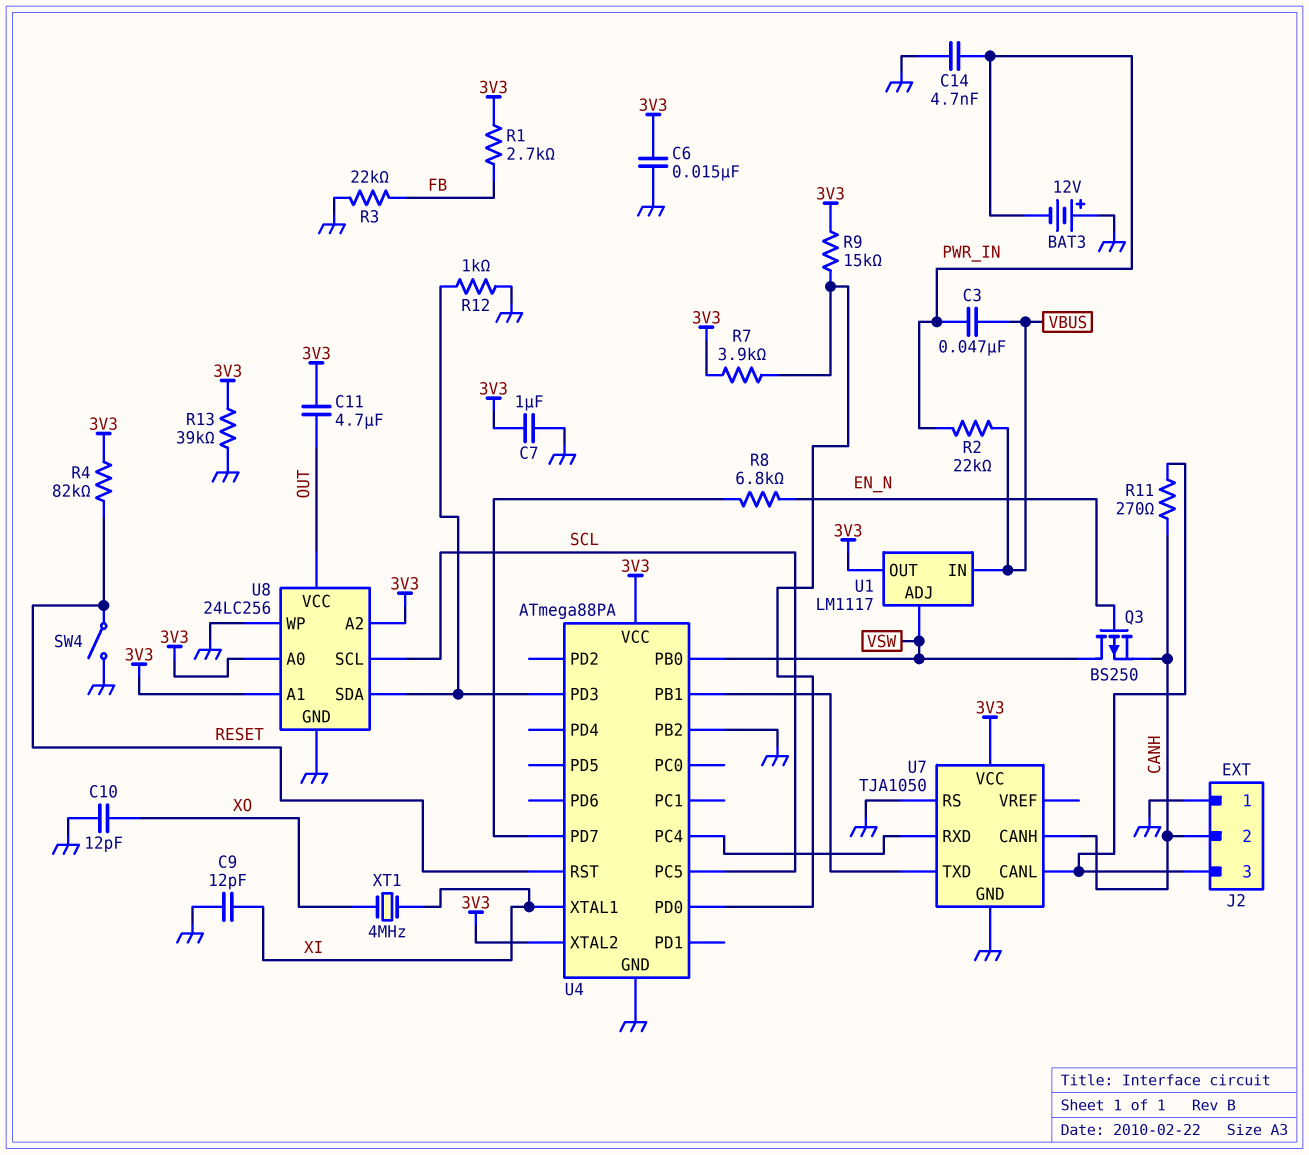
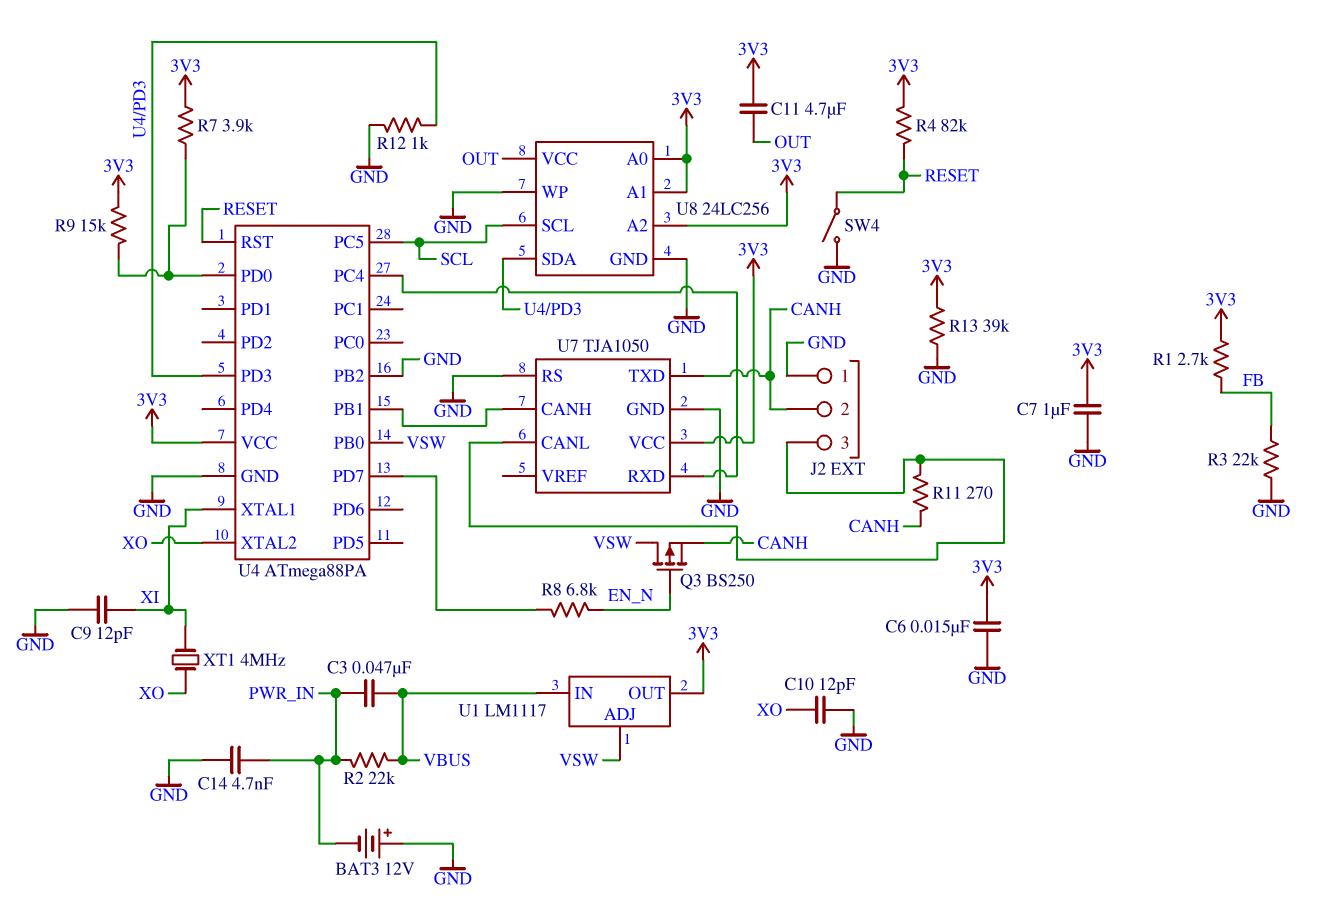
U4 pin XTAL2: 3V3 -> XO
U7 pin CANH: CANH -> U4/PB1
U7 pin TXD: U4/PB1 -> CANH

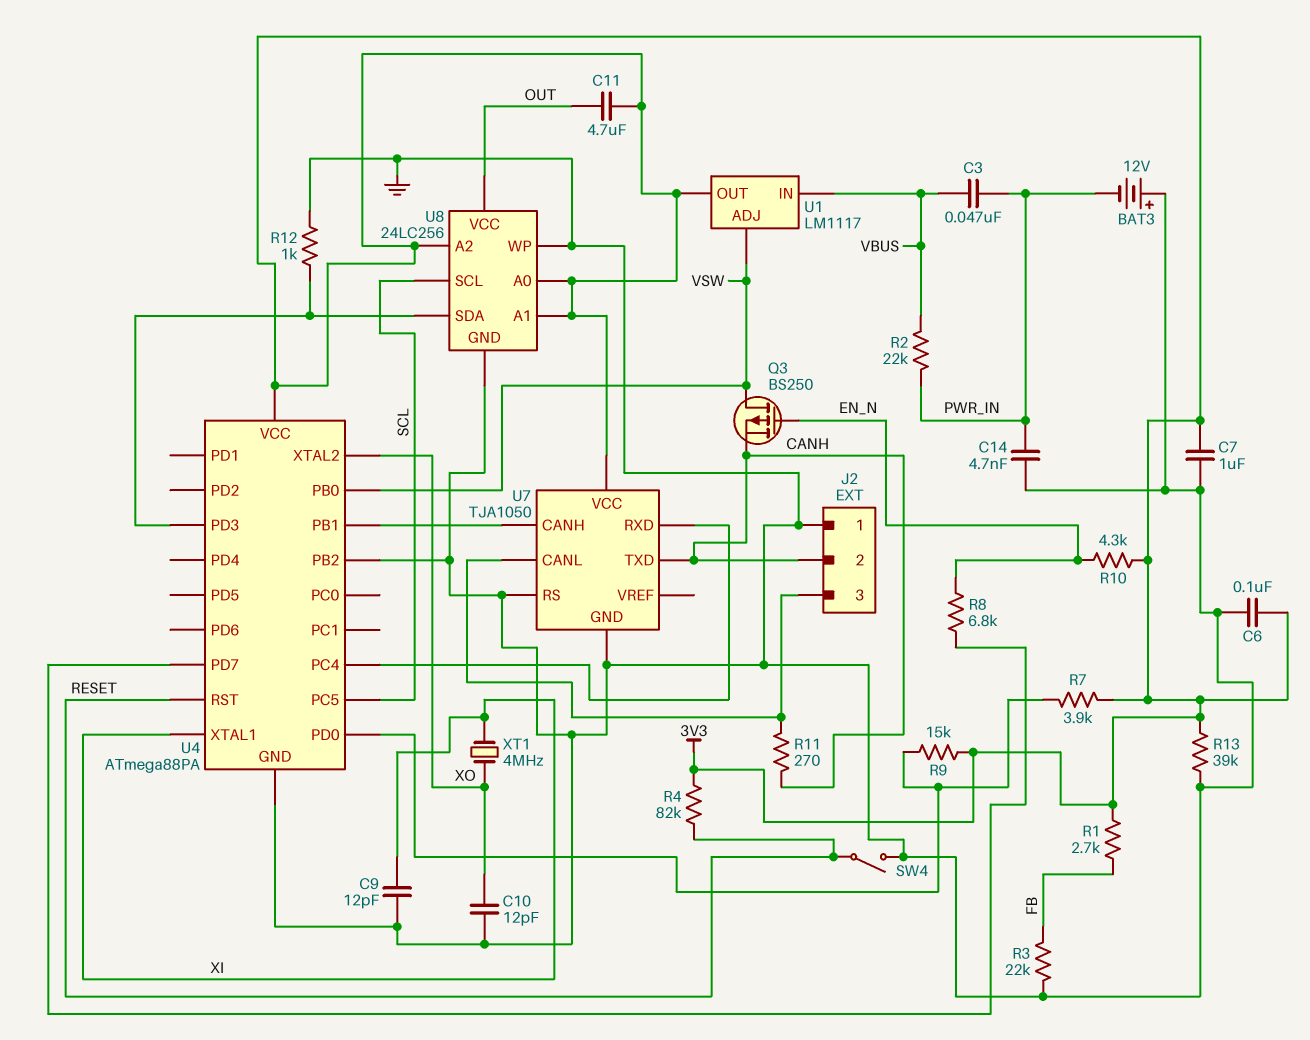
C6: 15nF (3V3, GND) -> 100nF (3V3, GND)
R10: none -> 4.3k (3V3, EN_N)

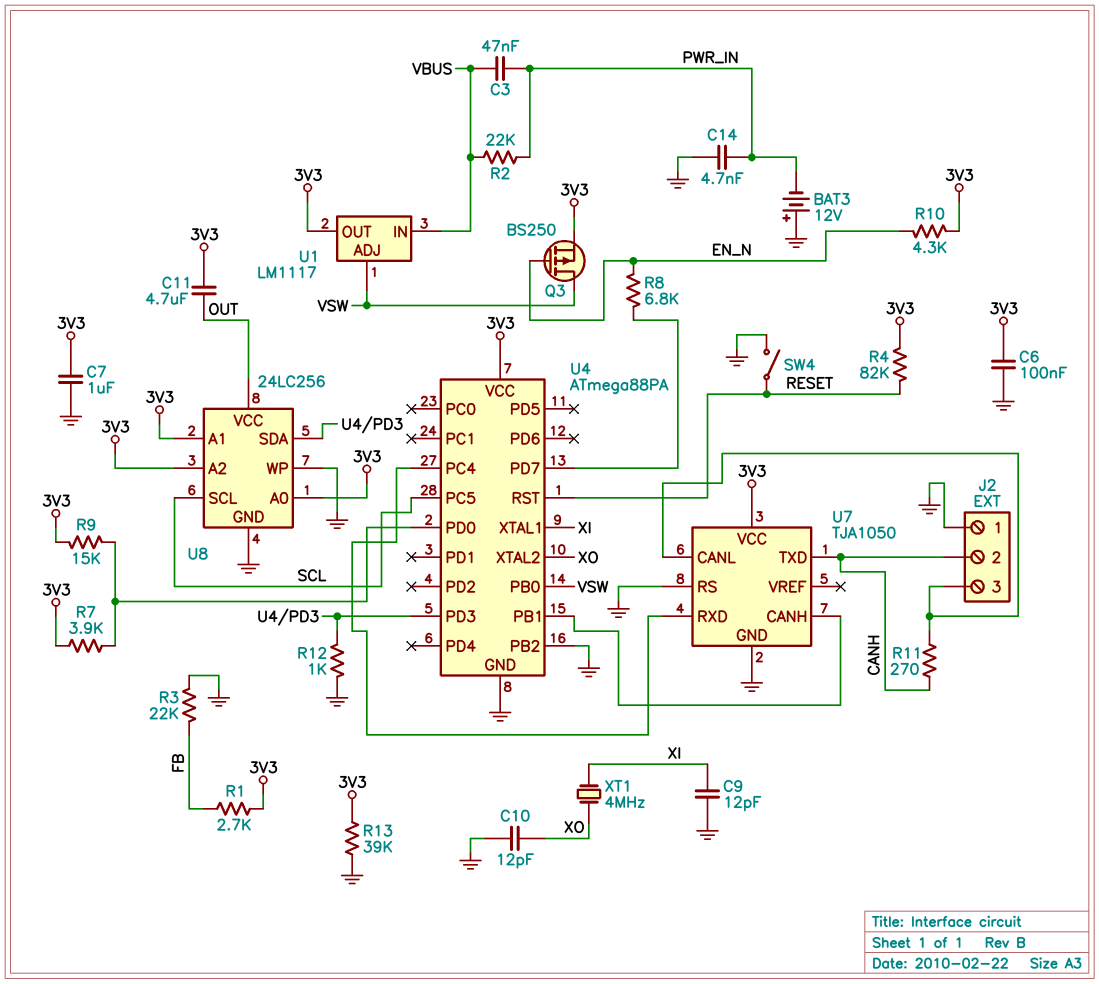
Q3: PMOS BS250 (G EN_N, D VSW, S CANH) -> PMOS BS250 (G EN_N, D VSW, S 3V3)

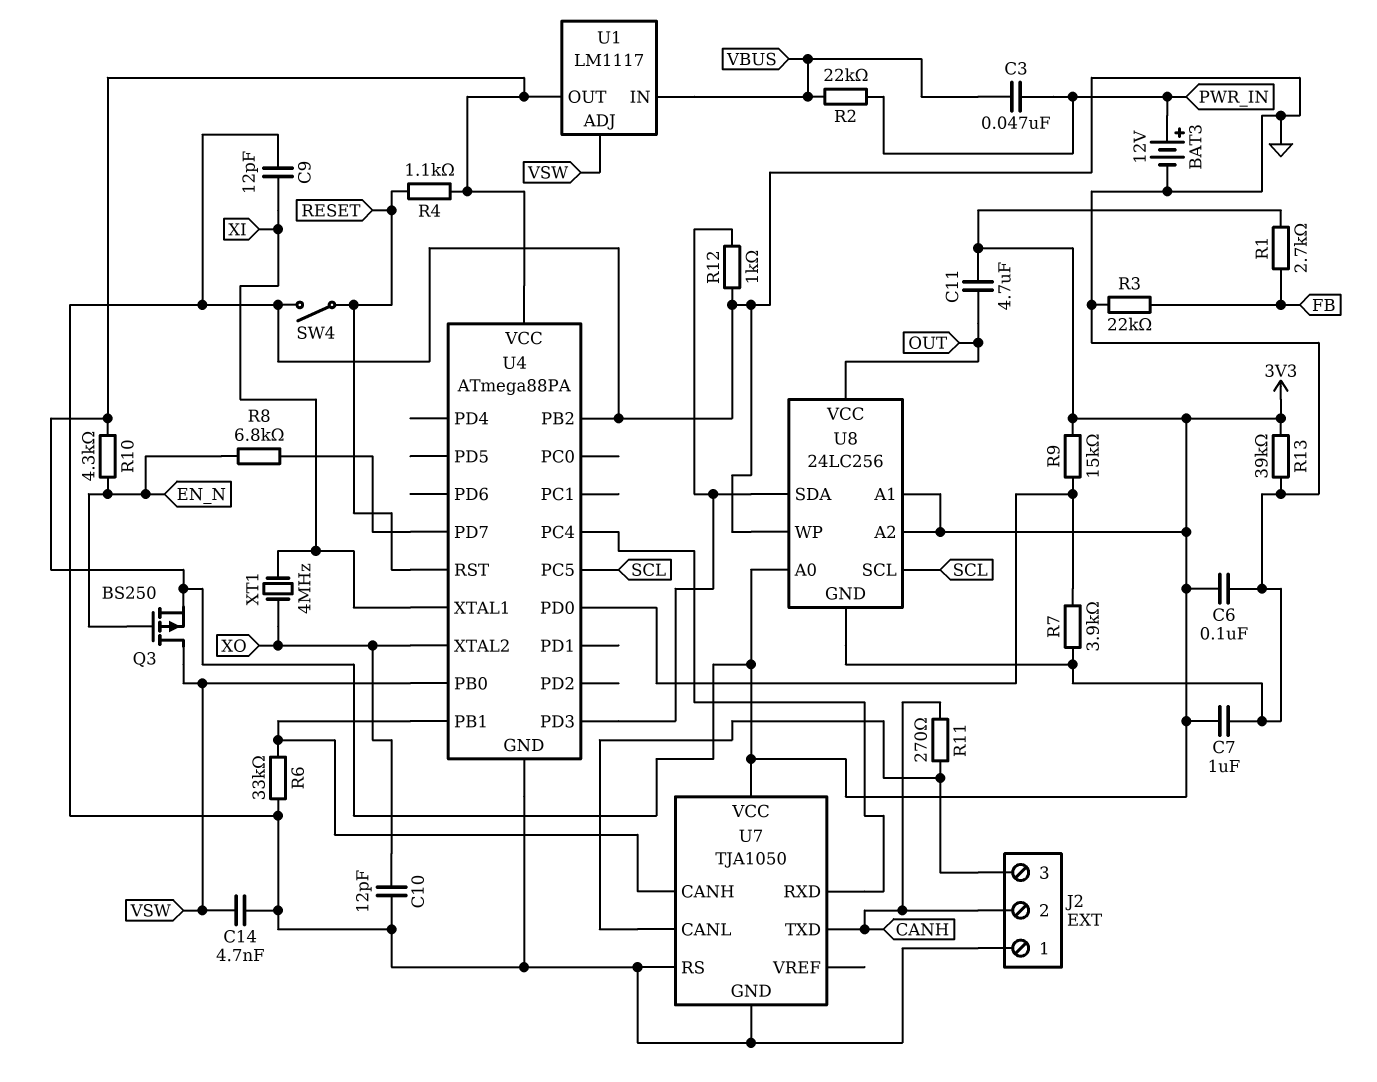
BAT3: 12V (plus GND, minus PWR_IN) -> 12V (plus PWR_IN, minus GND)
C14: 4.7nF (GND, PWR_IN) -> 4.7nF (GND, VSW)
R4: 82k (3V3, RESET) -> 1.1k (3V3, RESET)
R6: none -> 33k (GND, U4/PB1)
R7: 3.9k (3V3, U4/PD0) -> 3.9k (GND, U4/PD0)

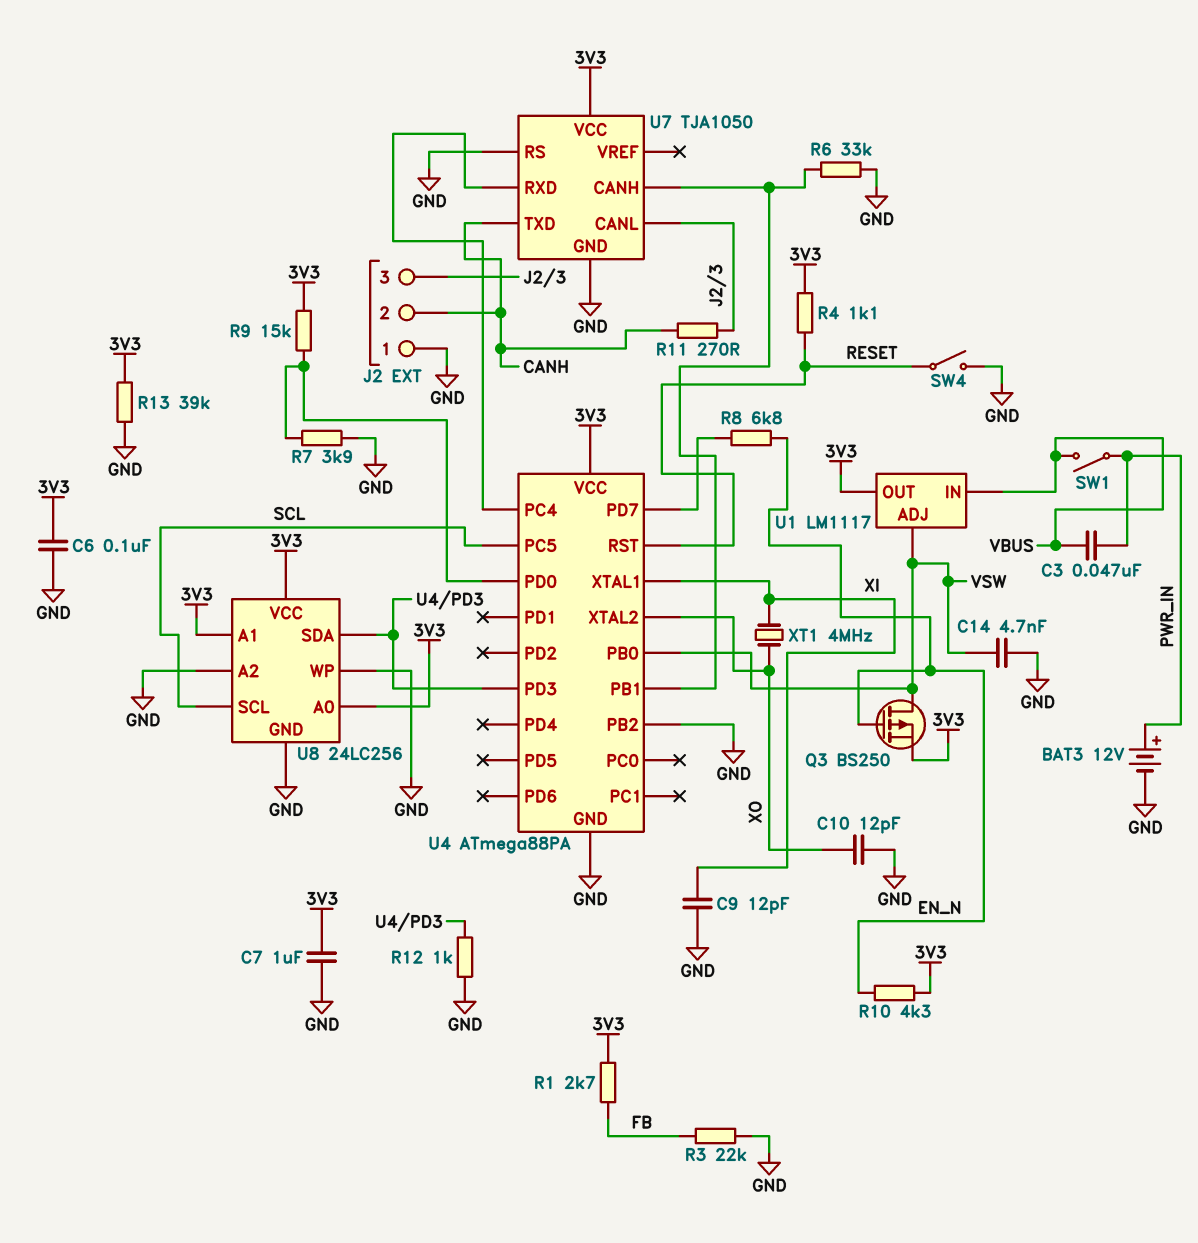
C11: 4.7uF (3V3, OUT) -> none
R2: 22k (PWR_IN, VBUS) -> none
SW1: none -> switch (PWR_IN, VBUS)
U8 pin A2: 3V3 -> GND
U8 pin VCC: OUT -> 3V3

